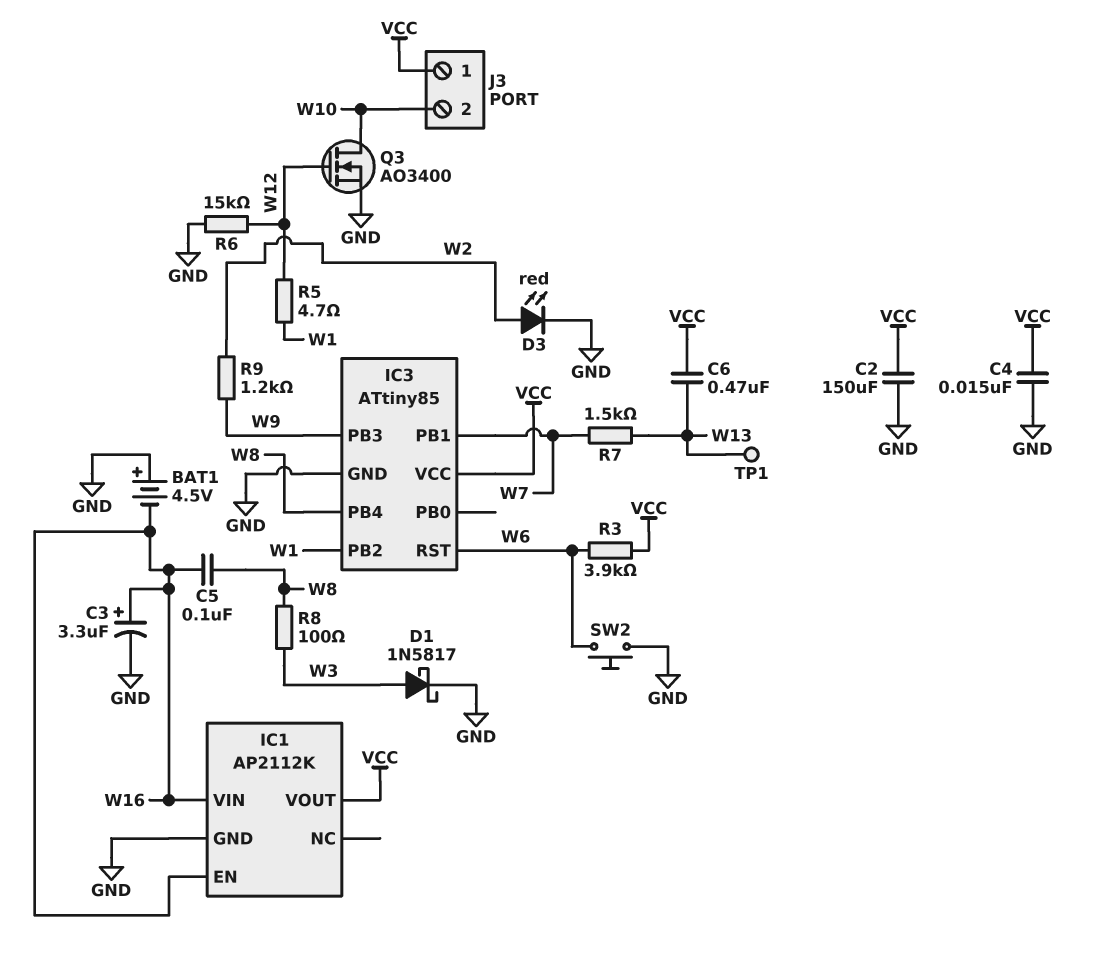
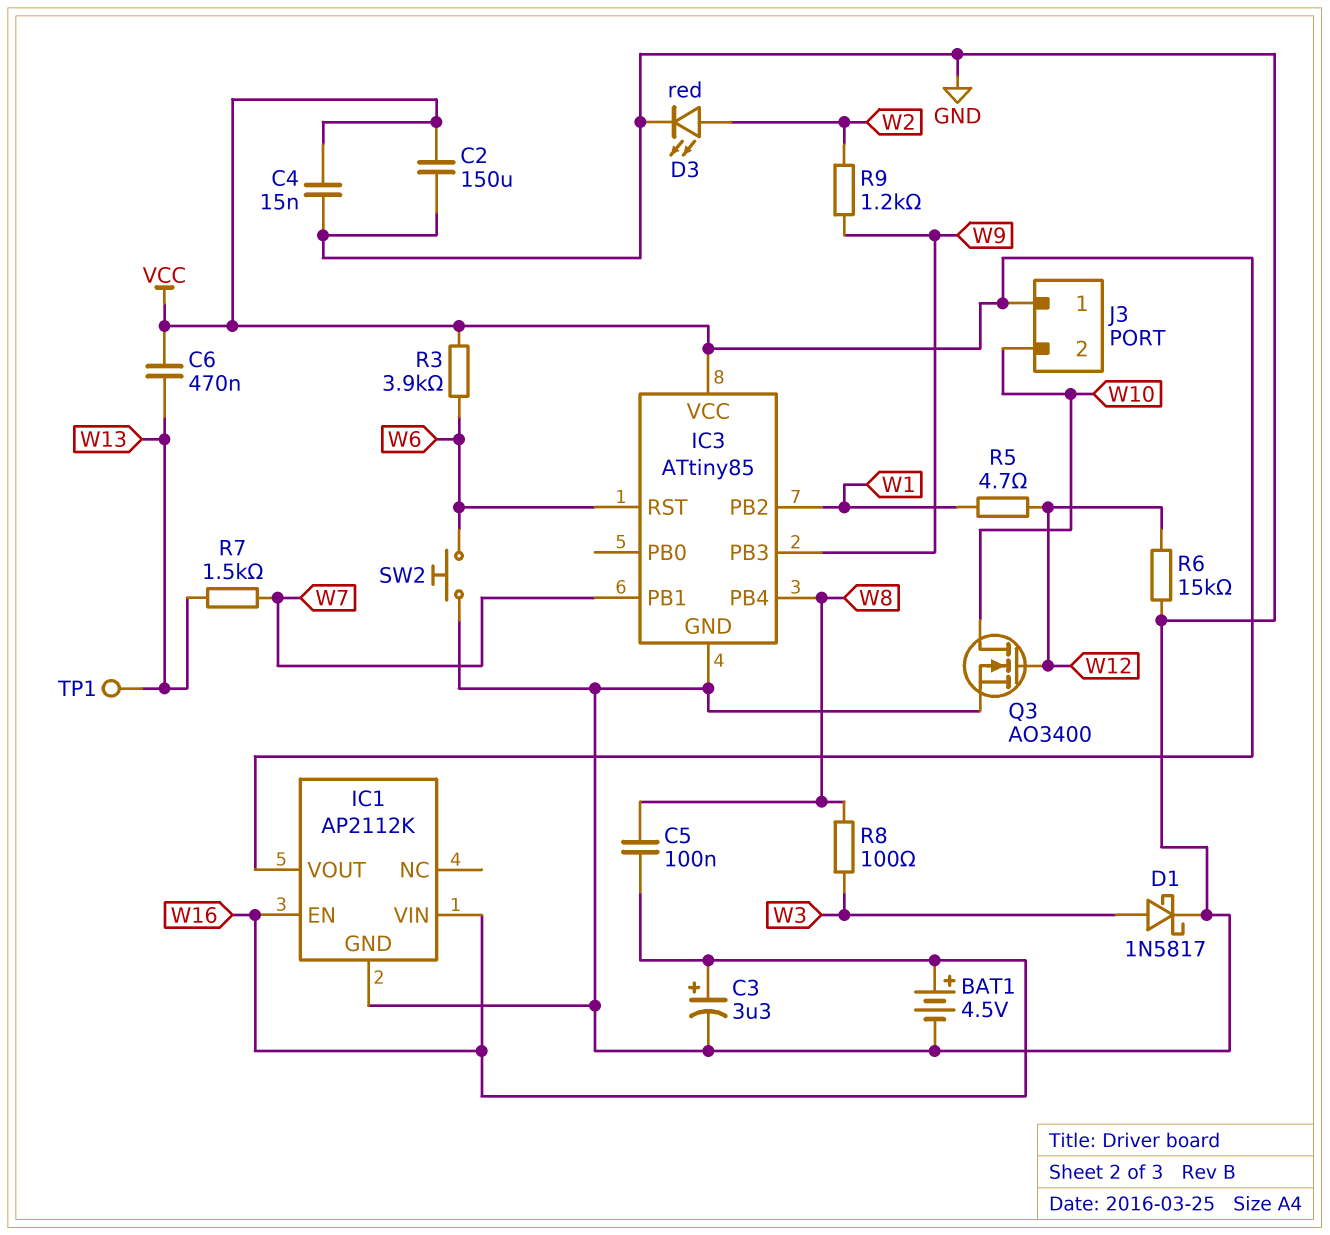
BAT1: 4.5V (plus GND, minus W16) -> 4.5V (plus W16, minus GND)

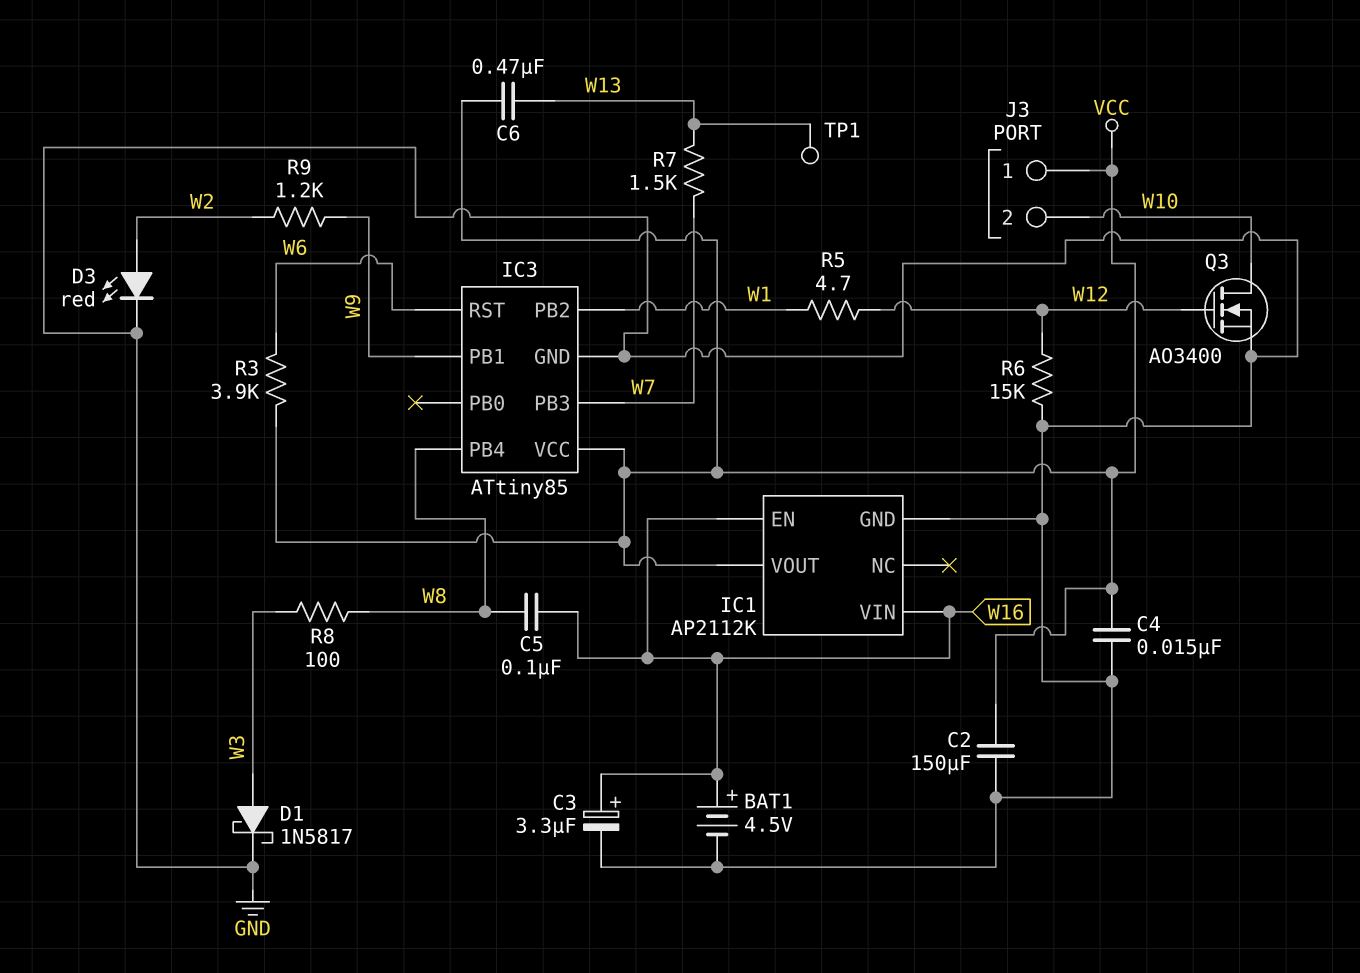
IC3 pin PB1: W7 -> W9
IC3 pin PB3: W9 -> W7
SW2: button (GND, W6) -> none

